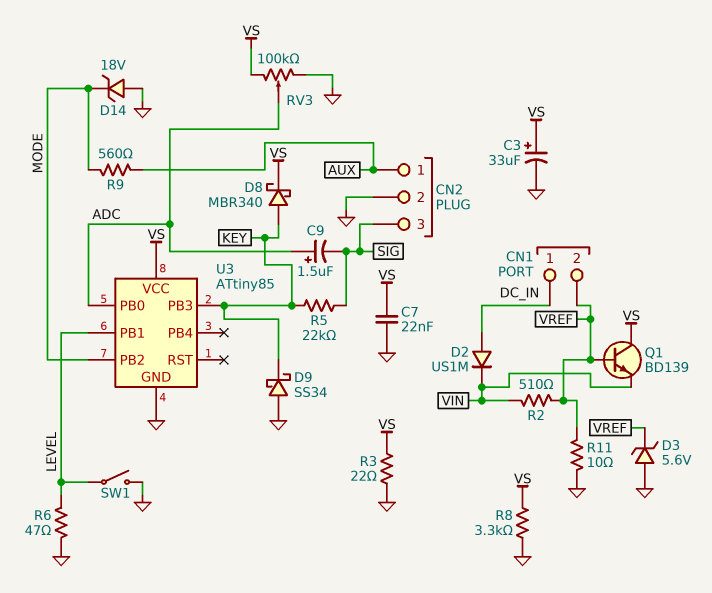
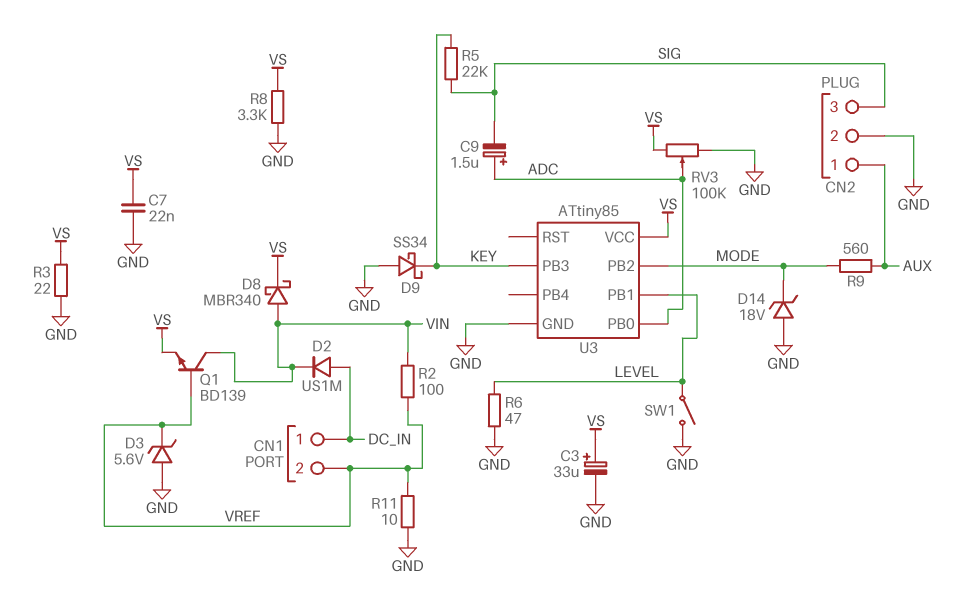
D8: schottky MBR340 (A KEY, K VS) -> schottky MBR340 (A VIN, K VS)
Q1: NPN BD139 (B VREF, C VS, E VIN) -> NPN BD139 (B VREF, C VIN, E VS)
R2: 510 (VIN, VREF) -> 100 (VIN, VREF)

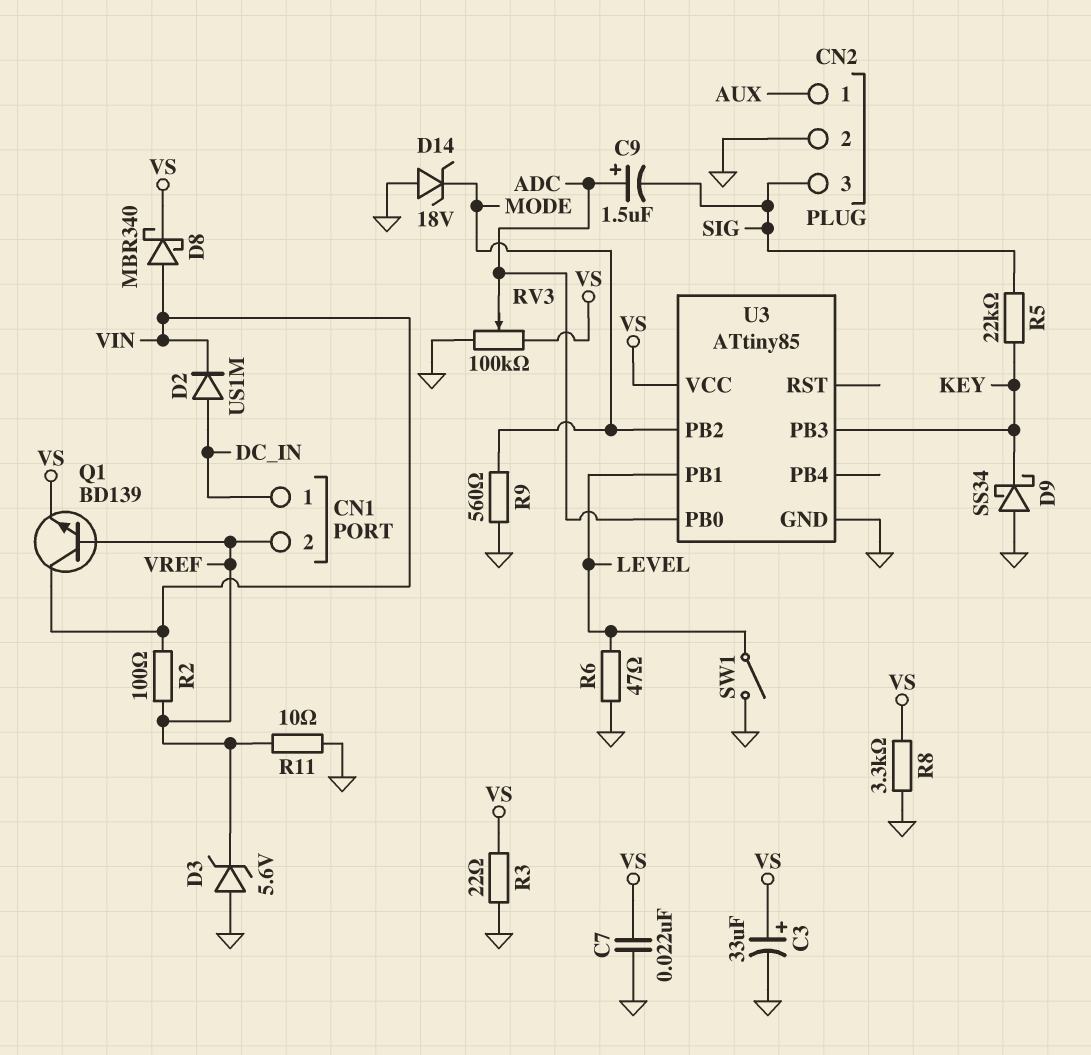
R9: 560 (AUX, MODE) -> 560 (GND, MODE)

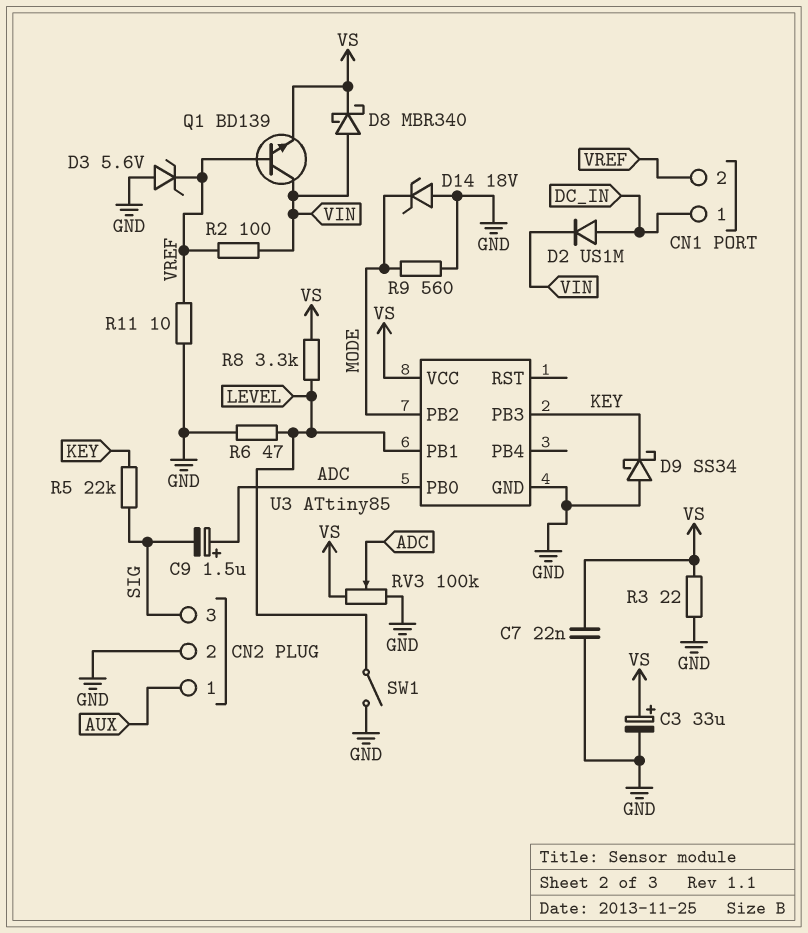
R8: 3.3k (GND, VS) -> 3.3k (LEVEL, VS)

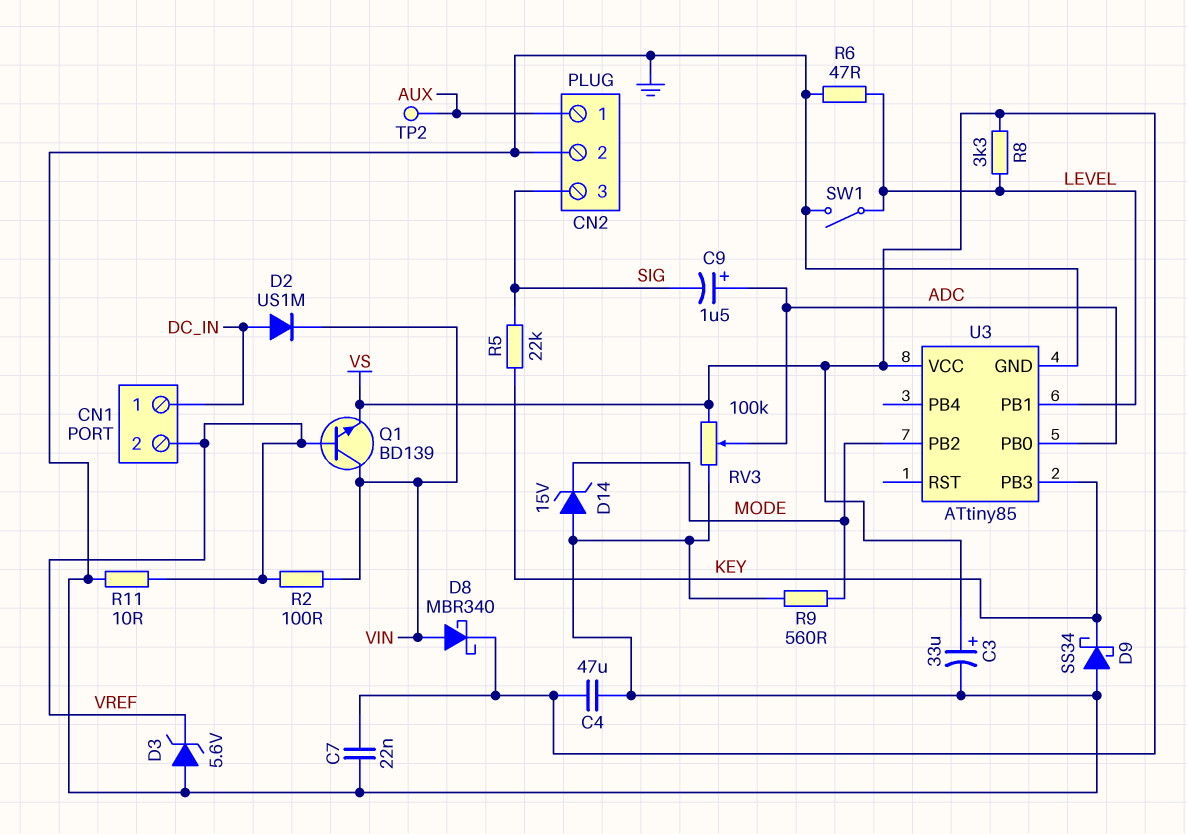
C4: none -> 47uF (GND, VS)
D14: zener 18V (A GND, K MODE) -> zener 15V (A GND, K MODE)
R3: 22 (GND, VS) -> none
TP2: none -> test point (AUX)

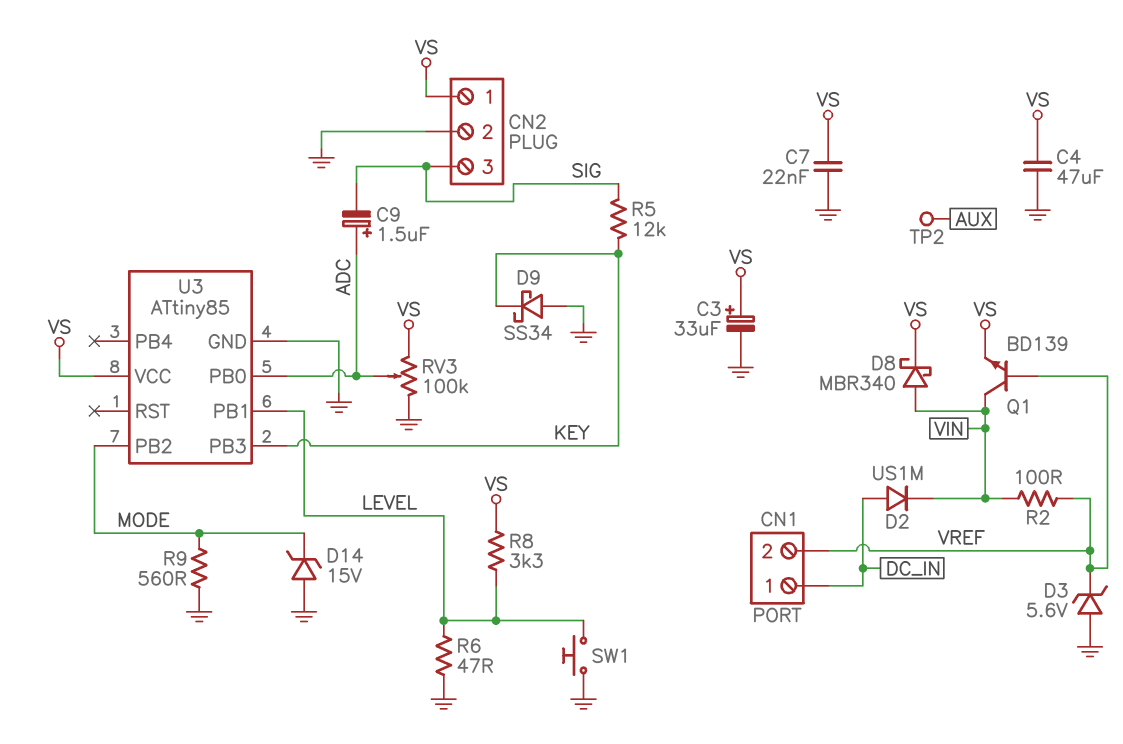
CN2 pin 1: AUX -> VS
R5: 22k (KEY, SIG) -> 12k (KEY, SIG)
R11: 10 (GND, VREF) -> none
SW1: switch (GND, LEVEL) -> button (GND, LEVEL)

